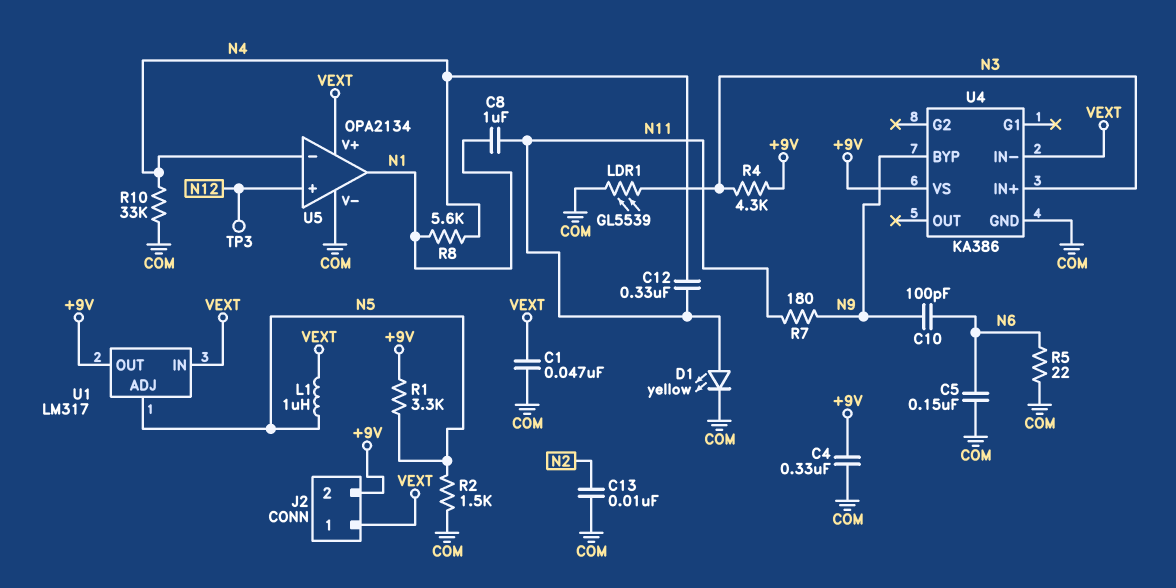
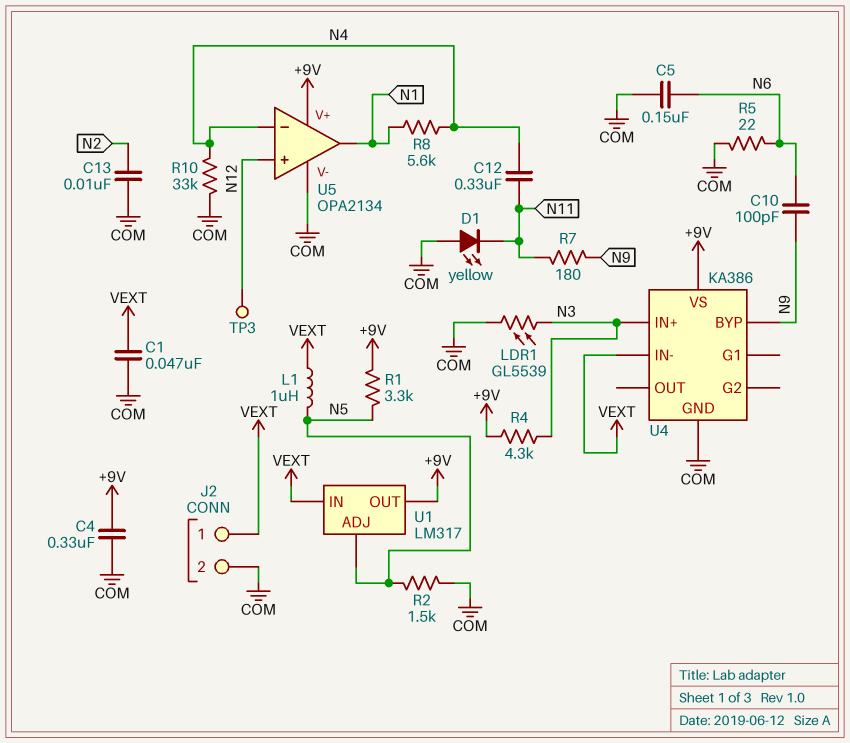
C8: 1uF (N1, N11) -> none
D1: LED yellow (A N11, K COM) -> LED yellow (A COM, K N11)
J2 pin 2: +9V -> COM
U5 pin V+: VEXT -> +9V

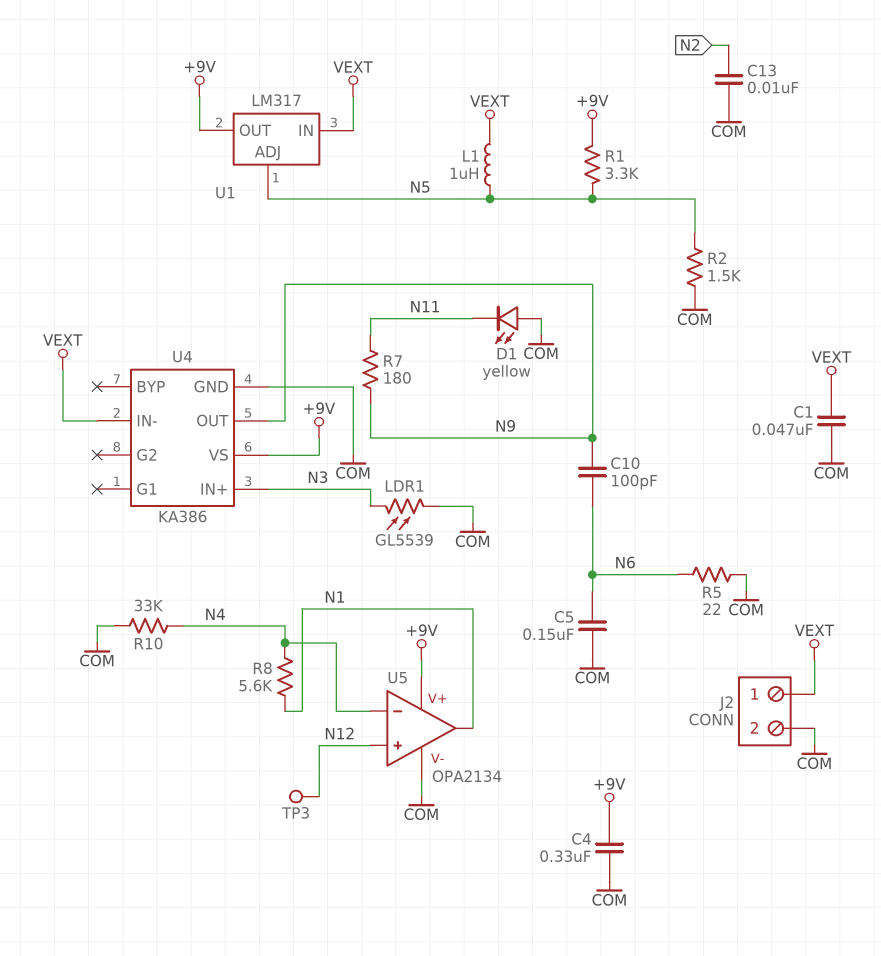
C12: 330nF (N4, N11) -> none
R4: 4.3k (+9V, N3) -> none
U4 pin BYP: N9 -> none
U4 pin OUT: none -> N9

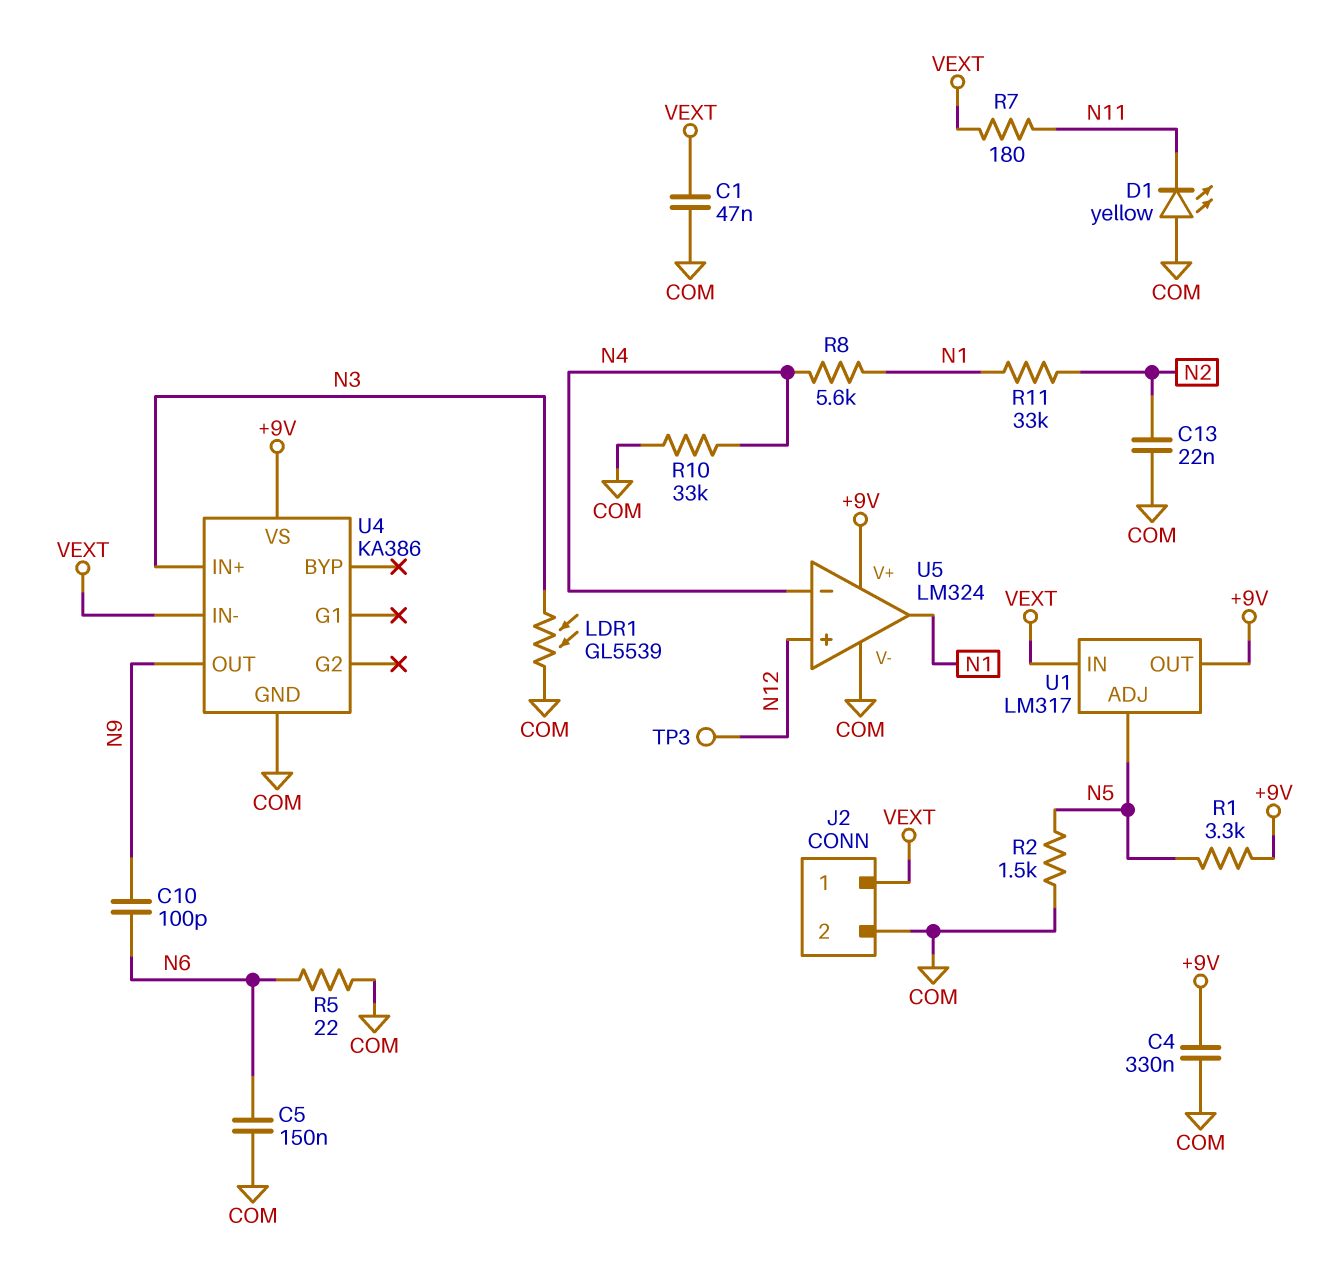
C13: 10nF (COM, N2) -> 22nF (COM, N2)
L1: 1uH (N5, VEXT) -> none
R7: 180 (N9, N11) -> 180 (N11, VEXT)
R11: none -> 33k (N1, N2)
U5: OPA2134 -> LM324

